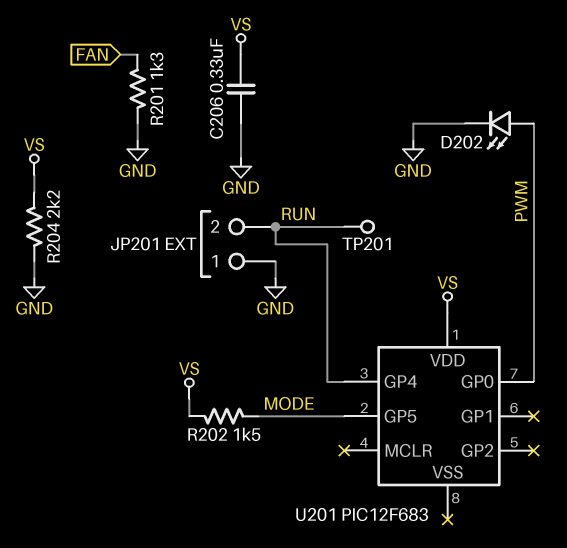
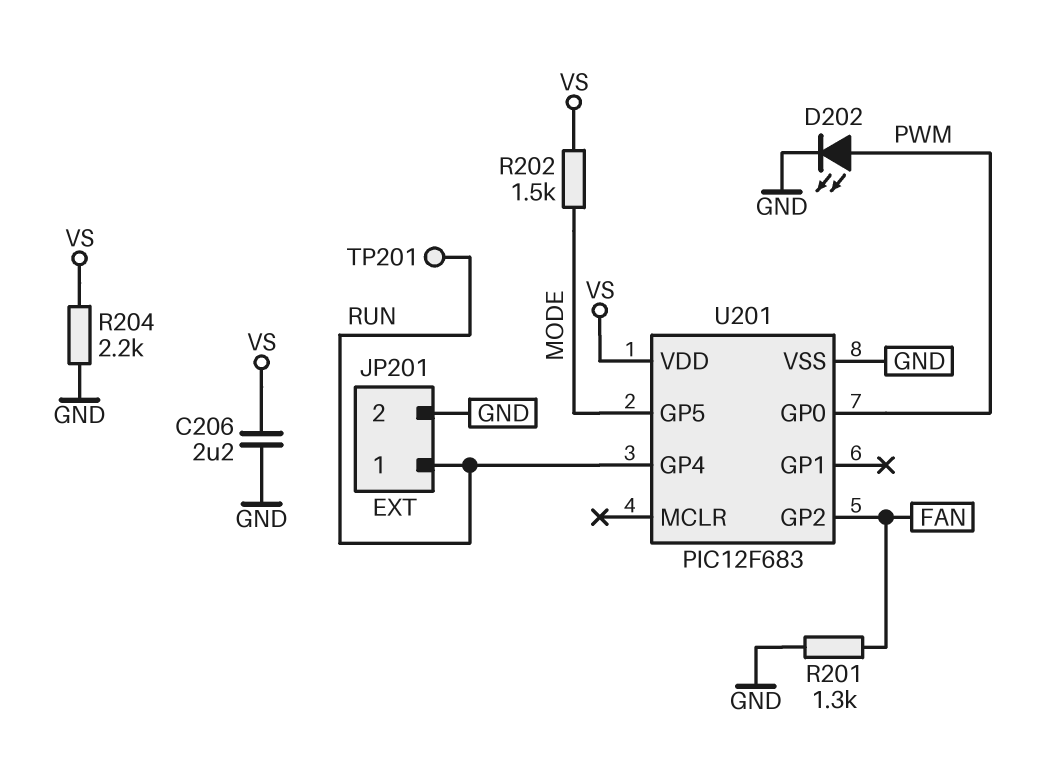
C206: 330nF (GND, VS) -> 2.2uF (GND, VS)
JP201 pin 1: GND -> RUN
JP201 pin 2: RUN -> GND
U201 pin GP2: none -> FAN
U201 pin VSS: none -> GND

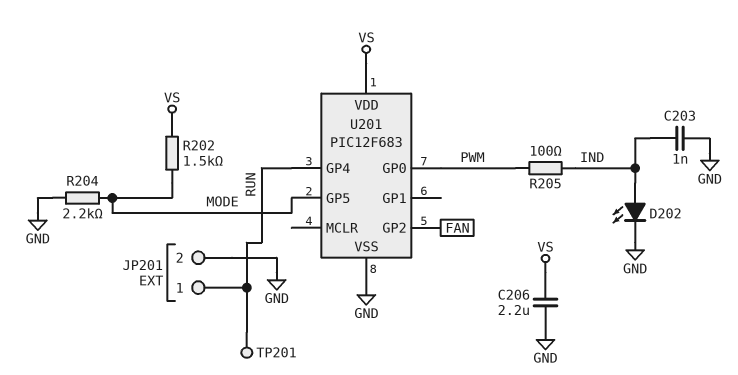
C203: none -> 1nF (GND, IND)
D202: LED (A PWM, K GND) -> LED (A IND, K GND)
R201: 1.3k (FAN, GND) -> none
R204: 2.2k (GND, VS) -> 2.2k (GND, MODE)
R205: none -> 100 (IND, PWM)

